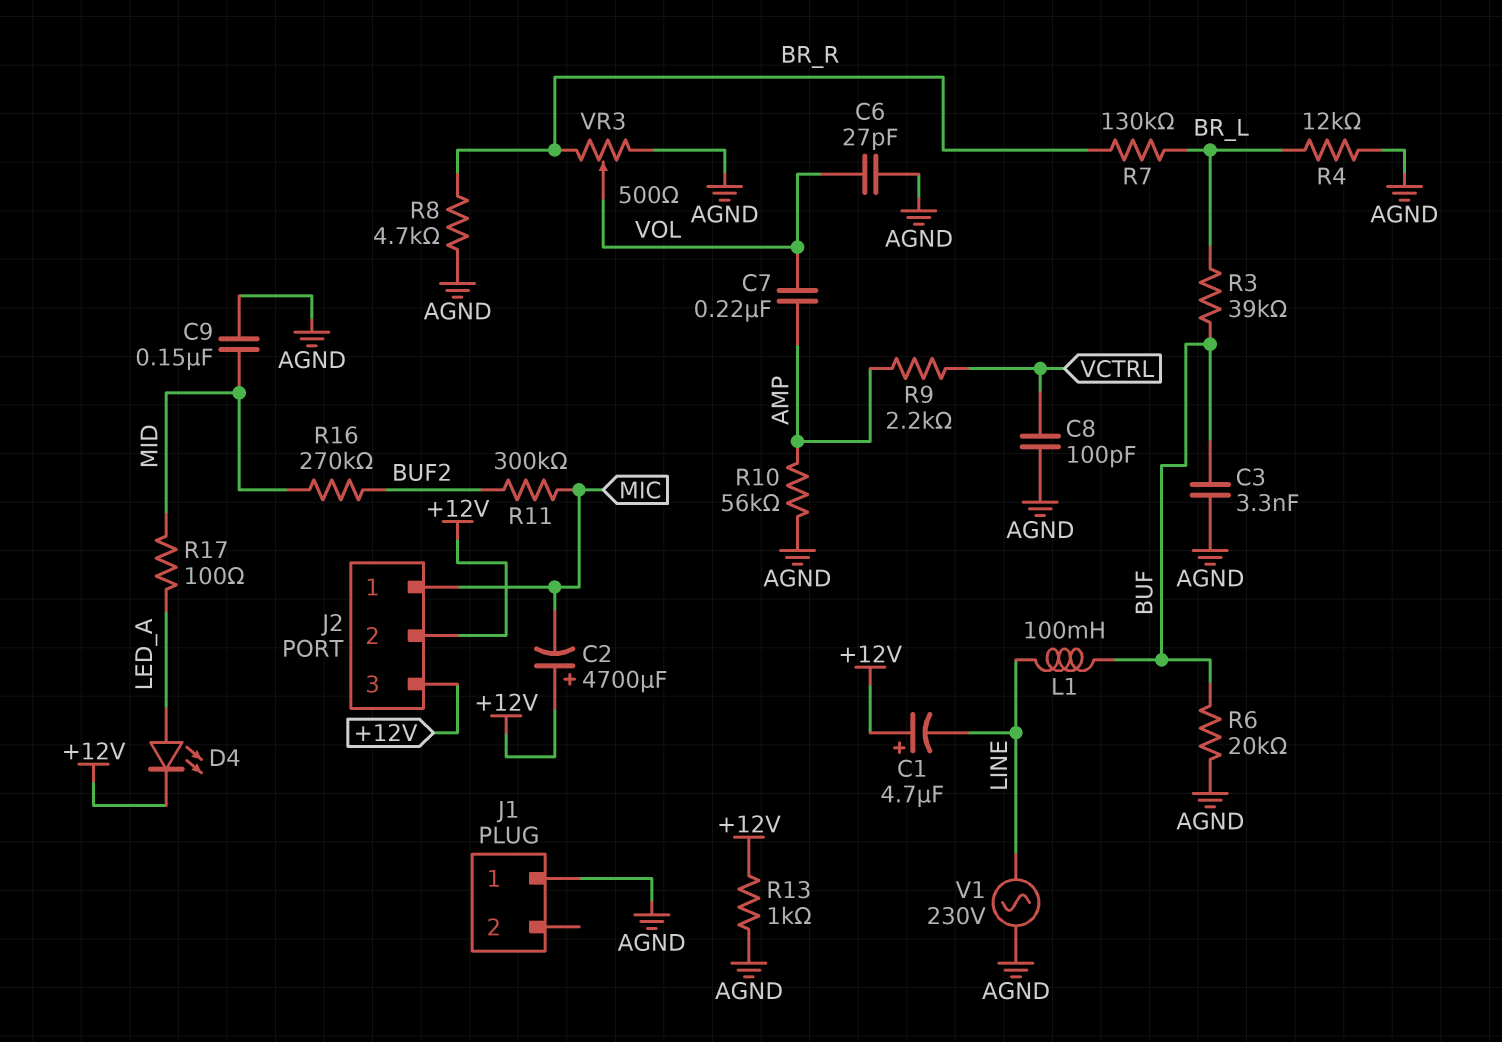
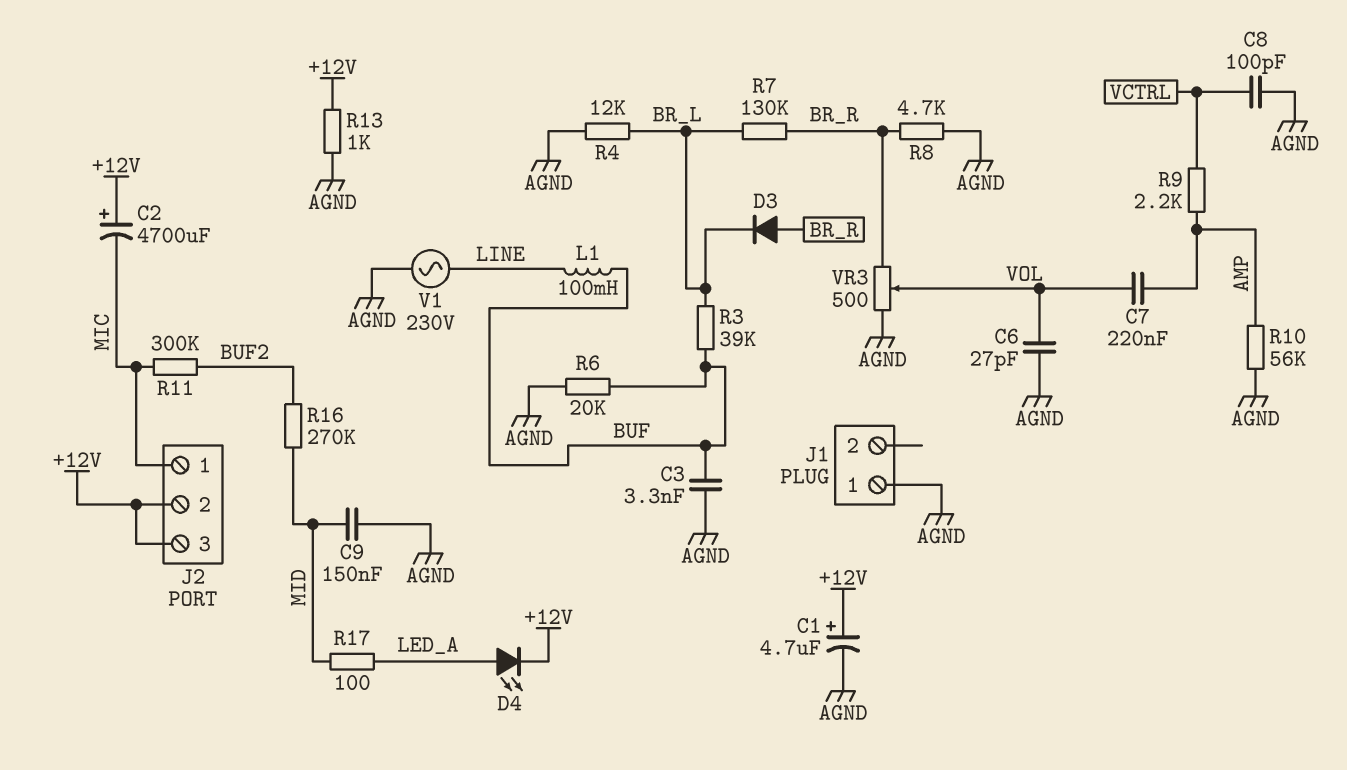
C1: 4.7uF (plus +12V, minus LINE) -> 4.7uF (plus +12V, minus AGND)
D3: none -> diode (A BR_R, K BR_L)

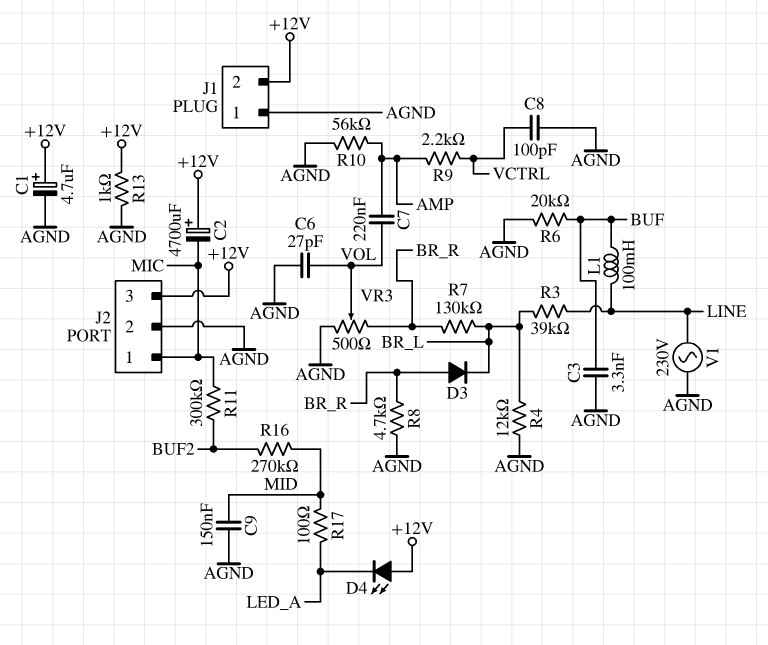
D4: LED (A LED_A, K +12V) -> LED (A +12V, K LED_A)
J1 pin 2: none -> +12V
J2 pin 2: +12V -> AGND
R3: 39k (BR_L, BUF) -> 39k (BR_L, LINE)

